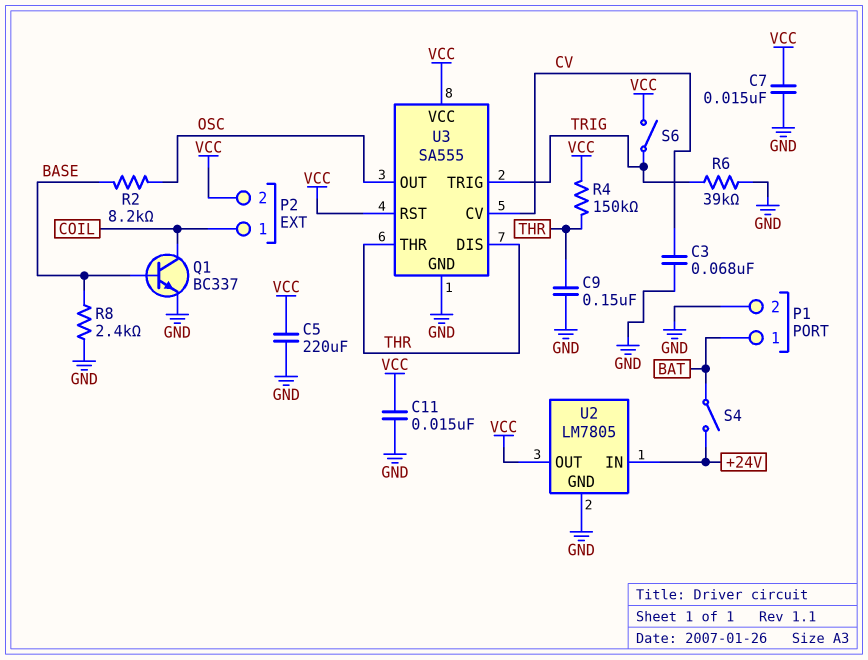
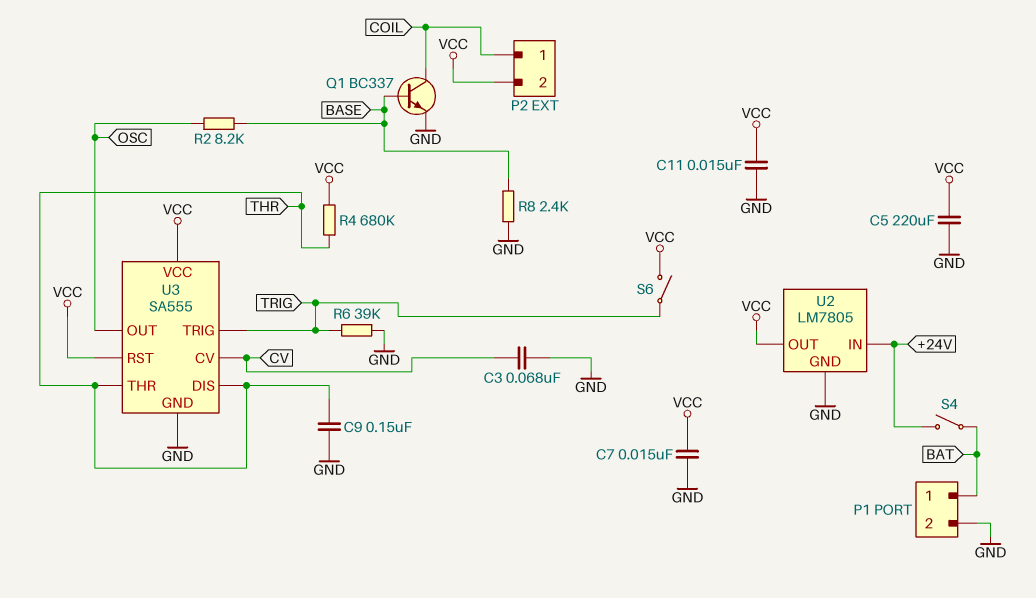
R4: 150k (THR, VCC) -> 680k (THR, VCC)

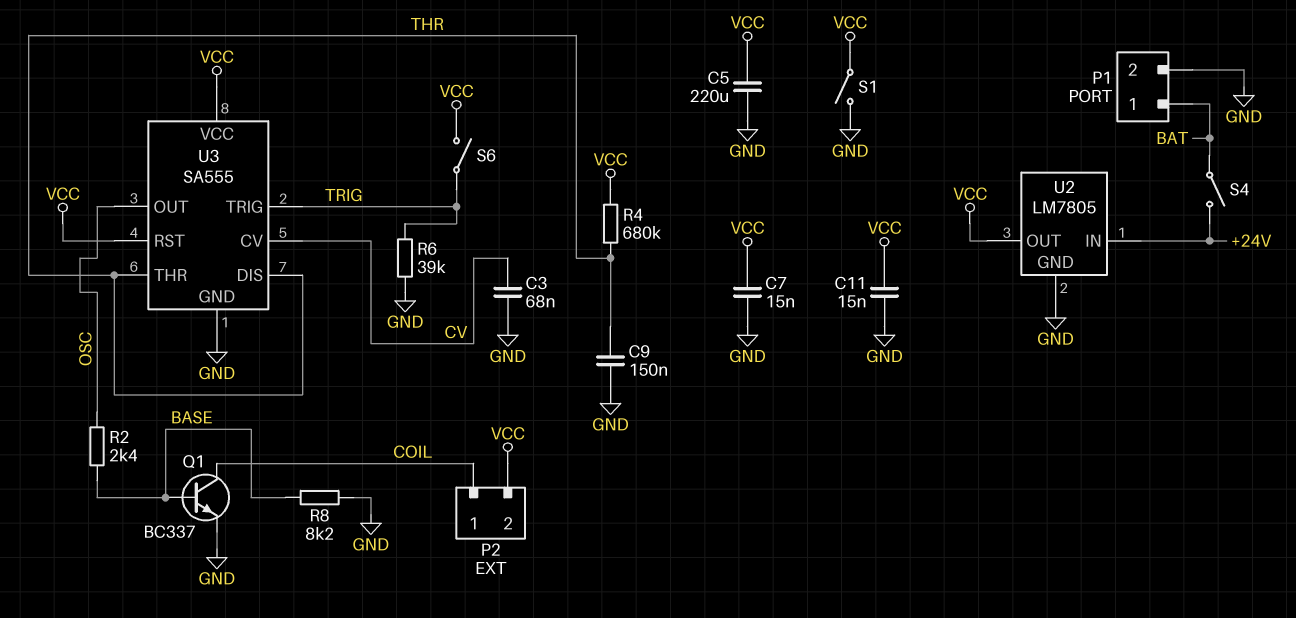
R2: 8.2k (BASE, OSC) -> 2.4k (BASE, OSC)
R8: 2.4k (BASE, GND) -> 8.2k (BASE, GND)
S1: none -> switch (GND, VCC)

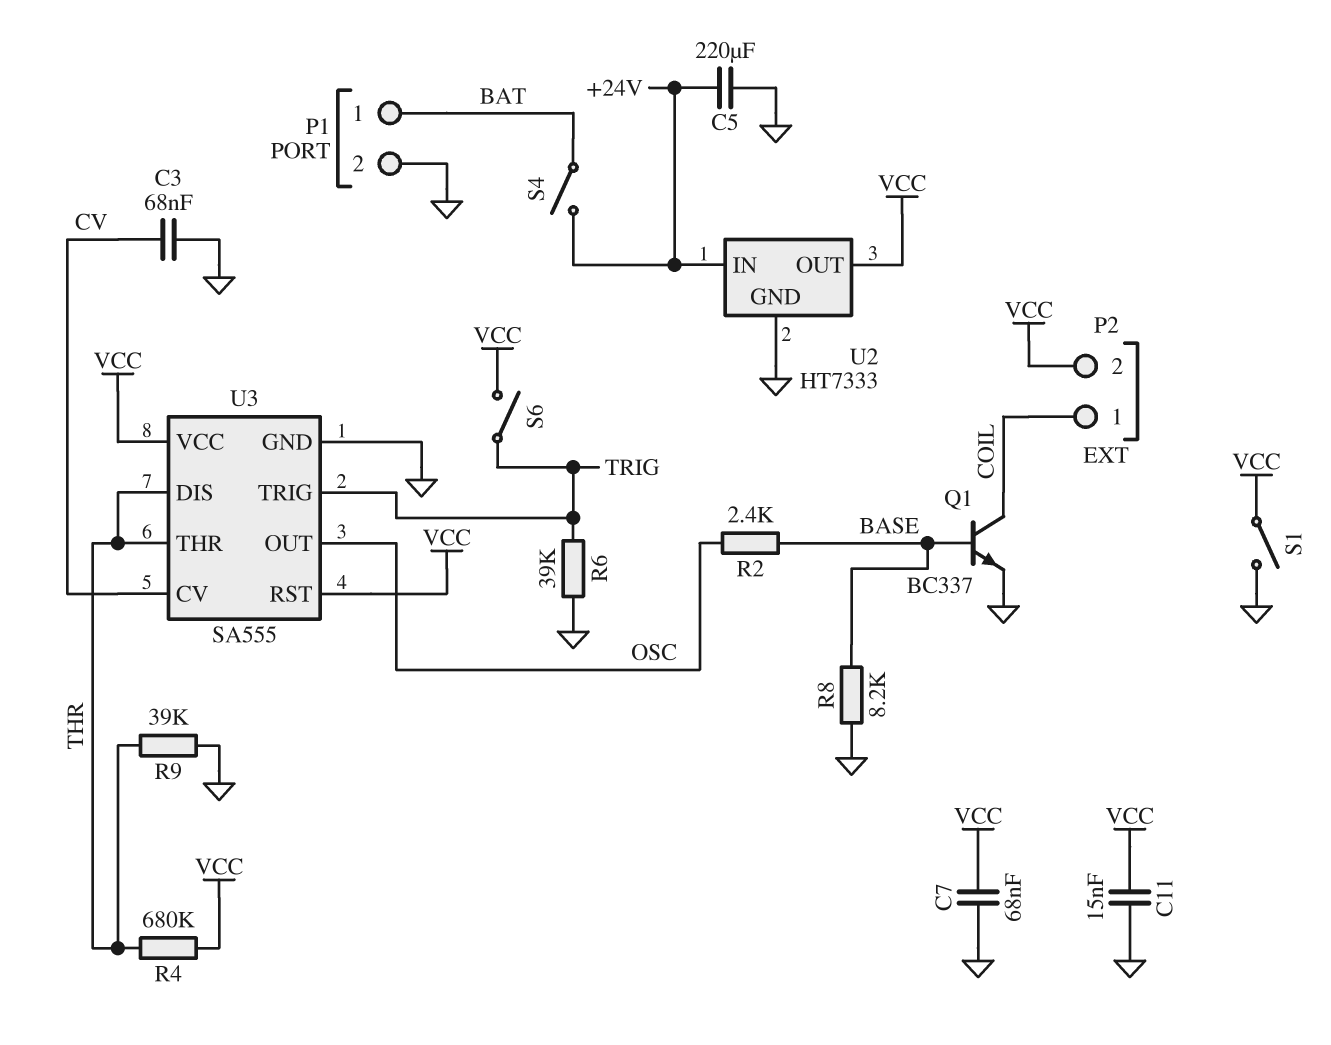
C5: 220uF (GND, VCC) -> 220uF (+24V, GND)
C7: 15nF (GND, VCC) -> 68nF (GND, VCC)
C9: 150nF (GND, THR) -> none
R9: none -> 39k (GND, THR)
U2: LM7805 -> HT7333

